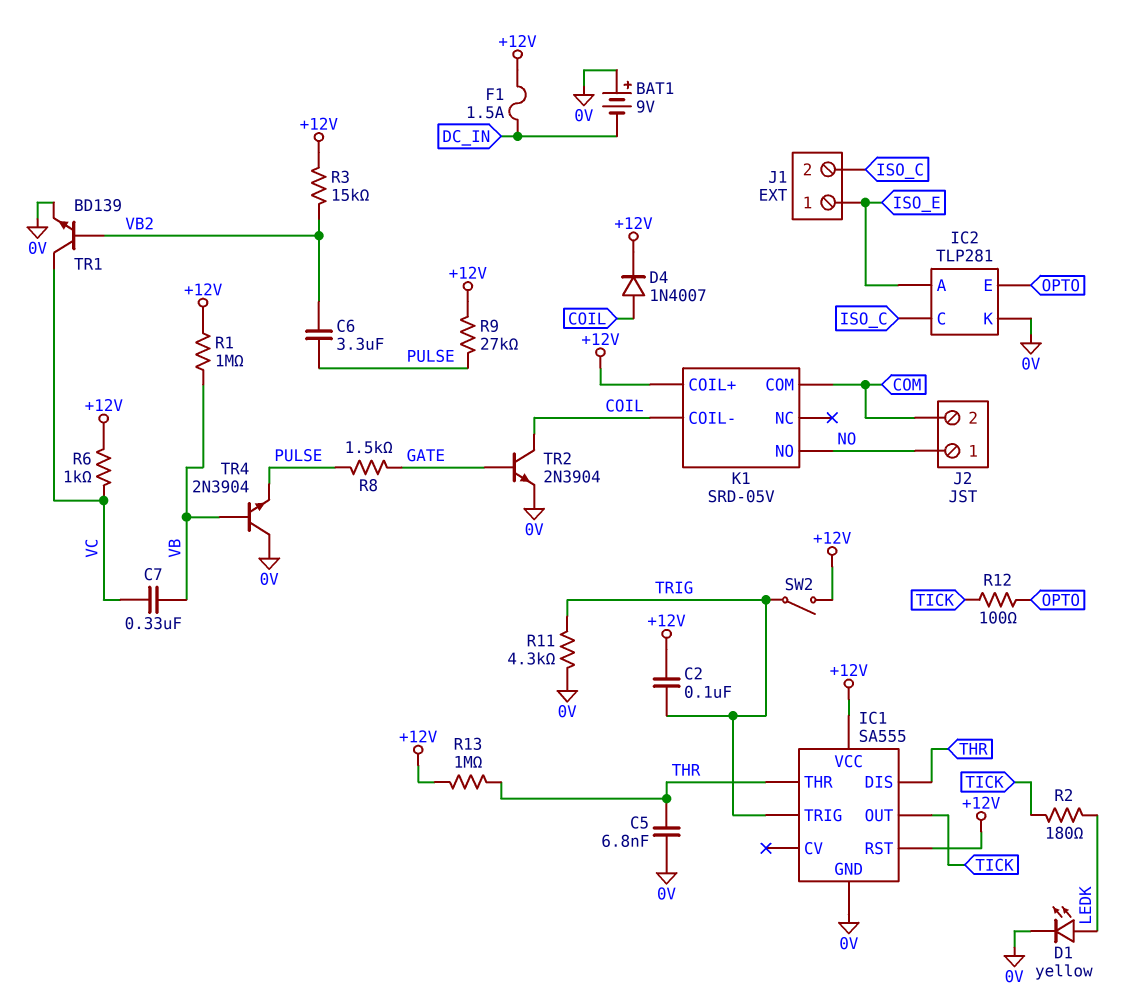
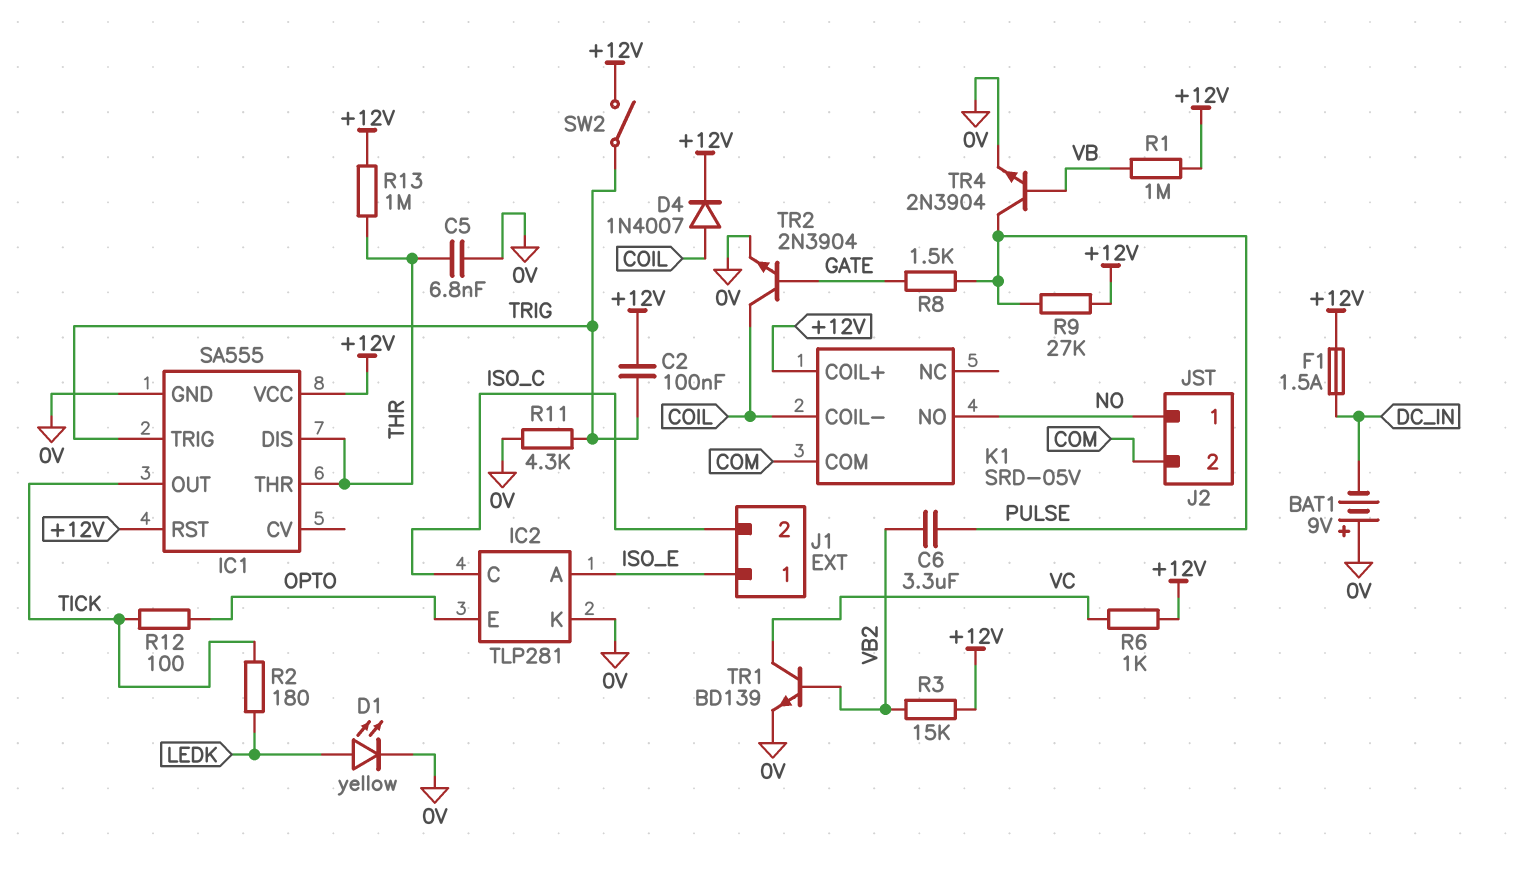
C7: 330nF (VB, VC) -> none
TR4: NPN 2N3904 (B VB, C 0V, E PULSE) -> NPN 2N3904 (B VB, C PULSE, E 0V)

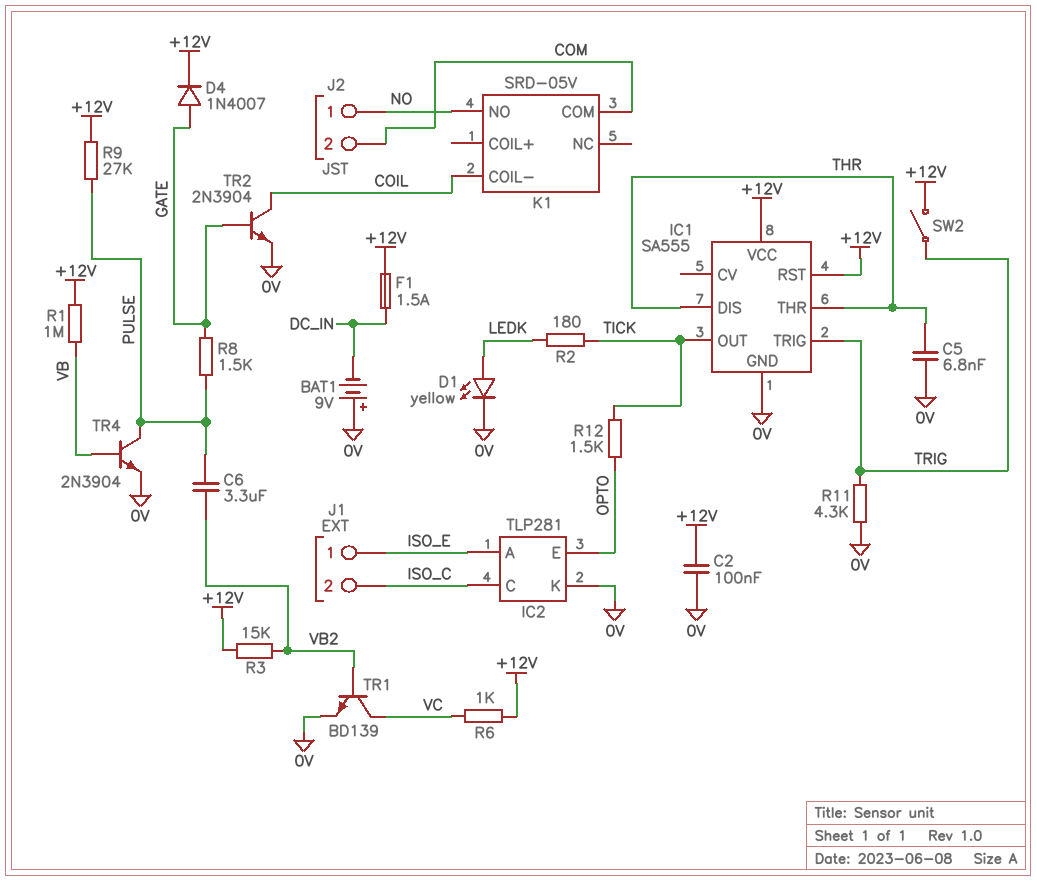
C2: 100nF (+12V, TRIG) -> 100nF (+12V, 0V)
D4: diode 1N4007 (A COIL, K +12V) -> diode 1N4007 (A GATE, K +12V)
K1 pin COIL+: +12V -> none
R12: 100 (OPTO, TICK) -> 1.5k (OPTO, TICK)
R13: 1M (+12V, THR) -> none

